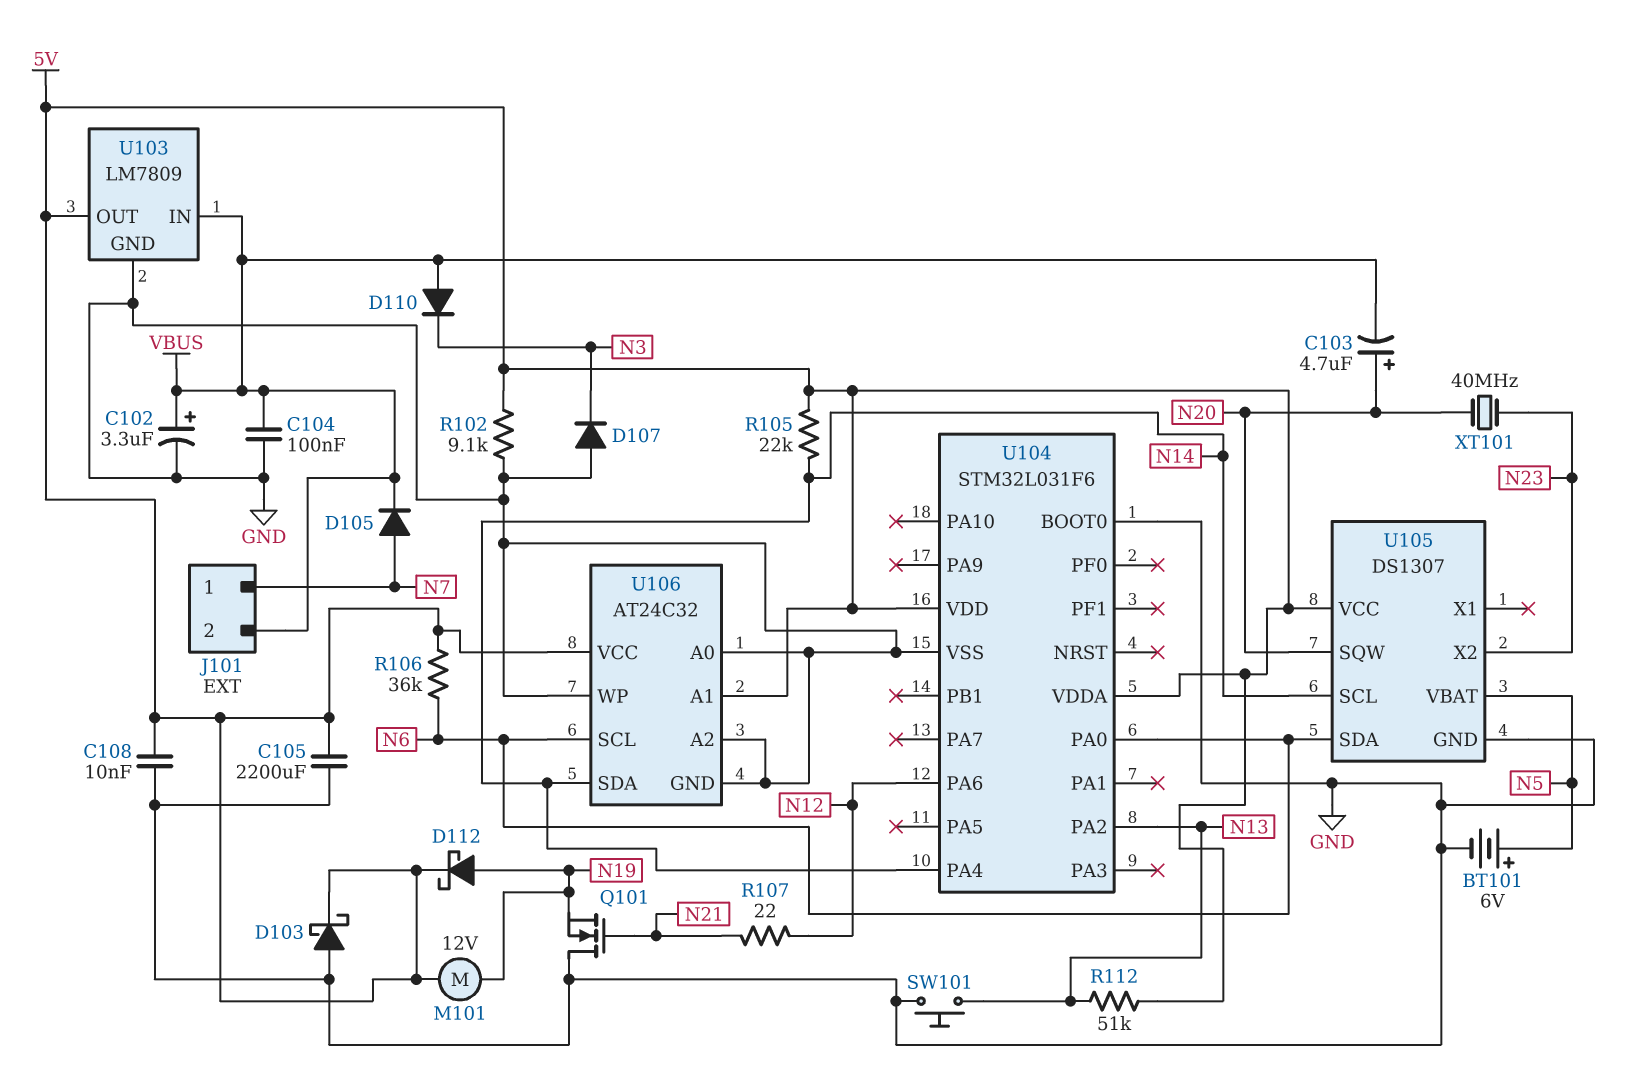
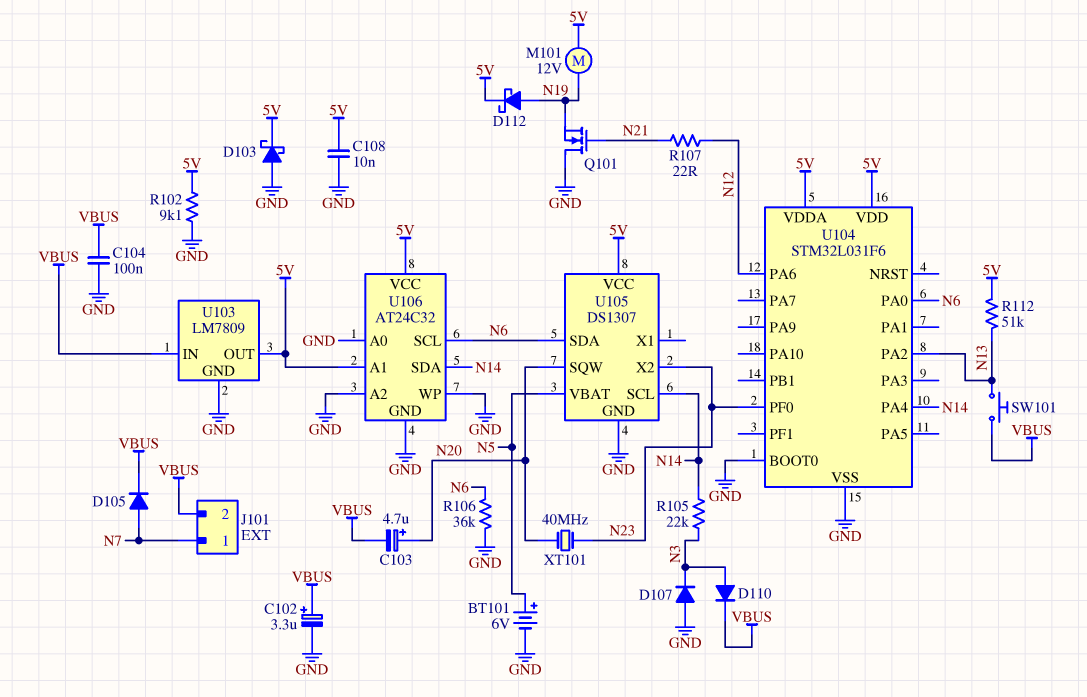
C105: 2200uF (5V, GND) -> none
D110: diode (A VBUS, K N3) -> diode (A N3, K VBUS)
R105: 22k (5V, N14) -> 22k (N3, N14)
R106: 36k (5V, N6) -> 36k (GND, N6)
SW101: button (GND, N13) -> button (N13, VBUS)
U104 pin PF0: none -> N23

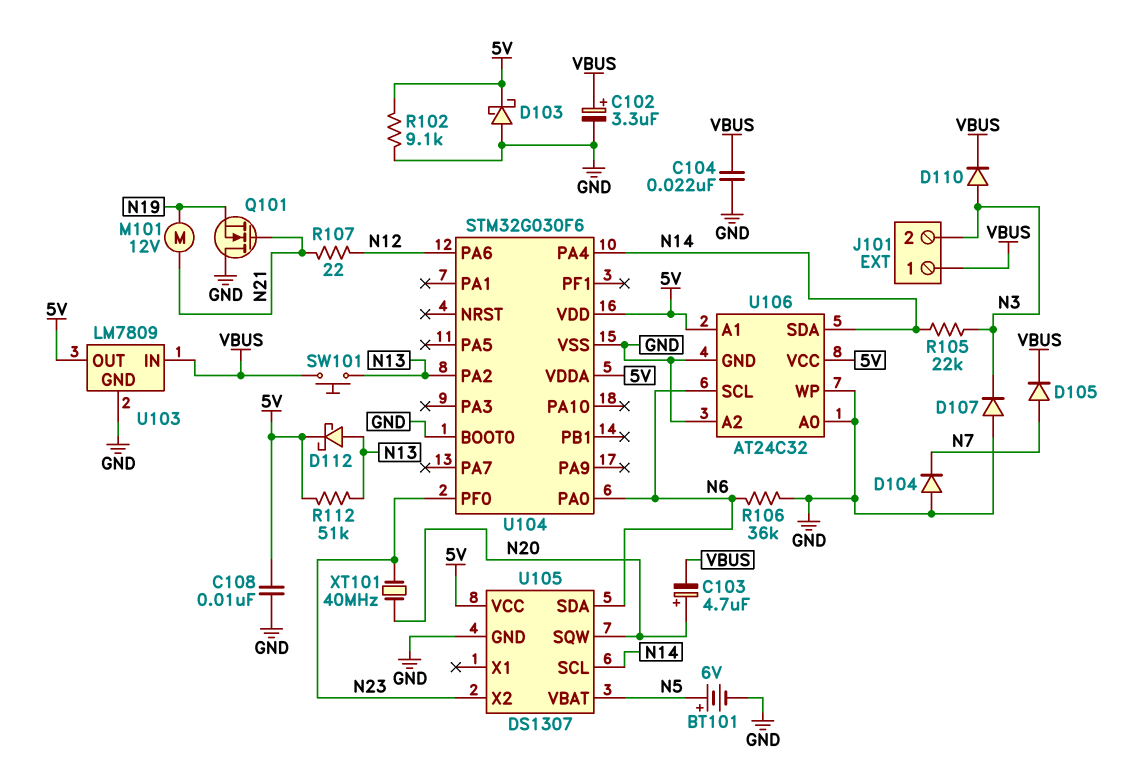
C104: 100nF (GND, VBUS) -> 22nF (GND, VBUS)
D104: none -> diode (A GND, K N7)
D112: schottky (A N19, K 5V) -> schottky (A N13, K 5V)
J101 pin 1: N7 -> VBUS
J101 pin 2: VBUS -> N3
M101: motor 12V (5V, N19) -> motor 12V (N19, N21)
U104: STM32L031F6 -> STM32G030F6

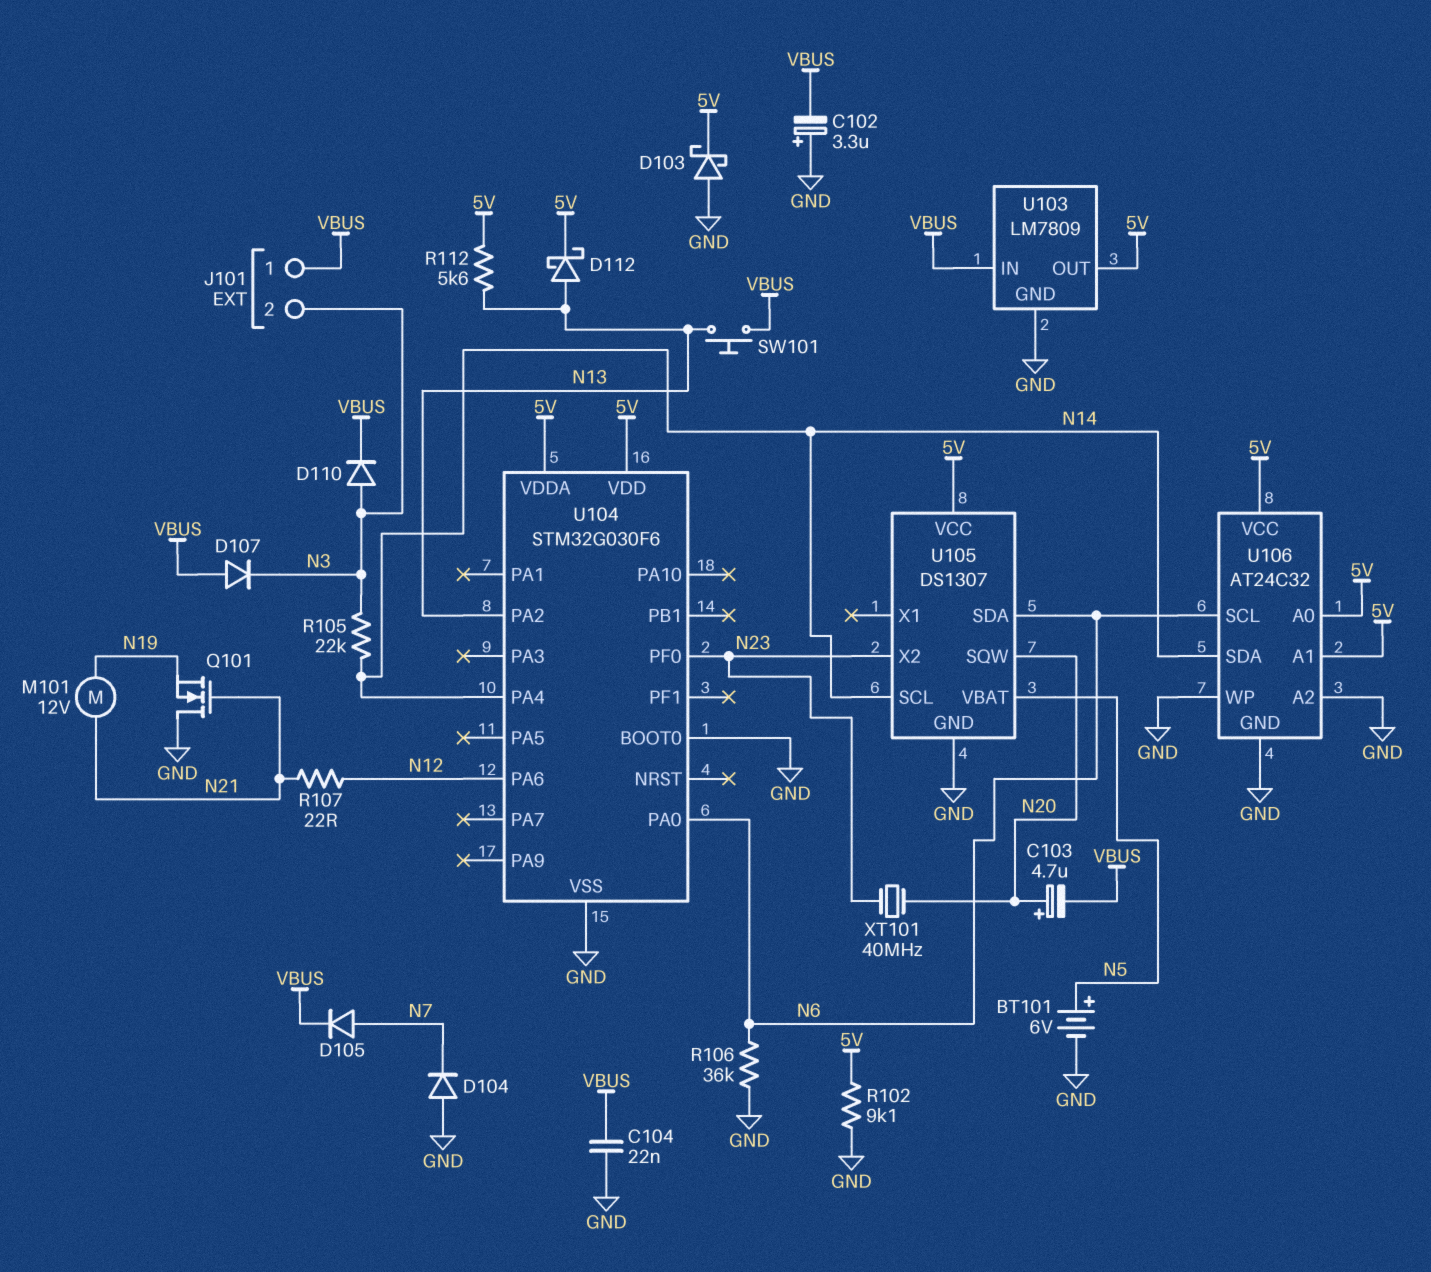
C102: 3.3uF (plus VBUS, minus GND) -> 3.3uF (plus GND, minus VBUS)
C108: 10nF (5V, GND) -> none
D107: diode (A GND, K N3) -> diode (A VBUS, K N3)
R112: 51k (5V, N13) -> 5.6k (5V, N13)
U106 pin A0: GND -> 5V

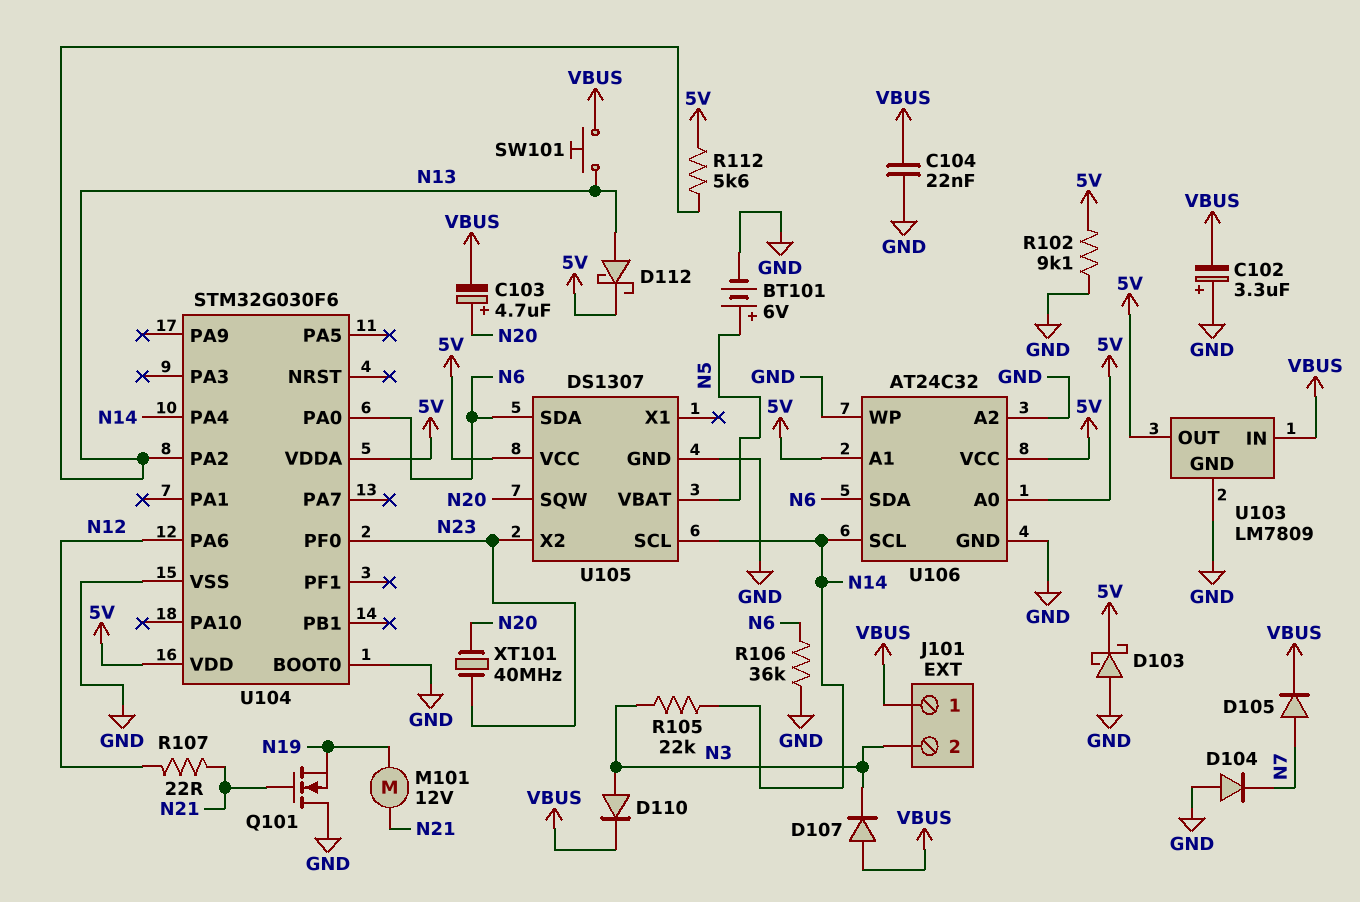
U106 pin SCL: N6 -> N14
U106 pin SDA: N14 -> N6

